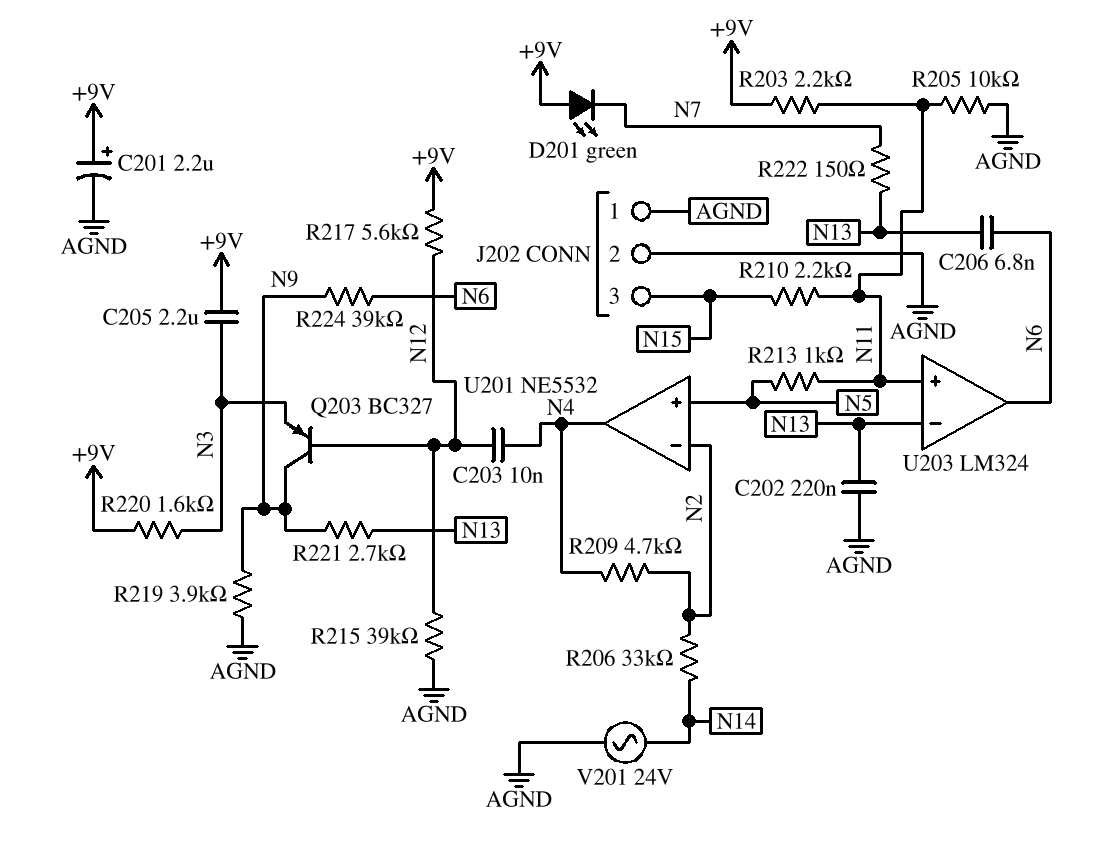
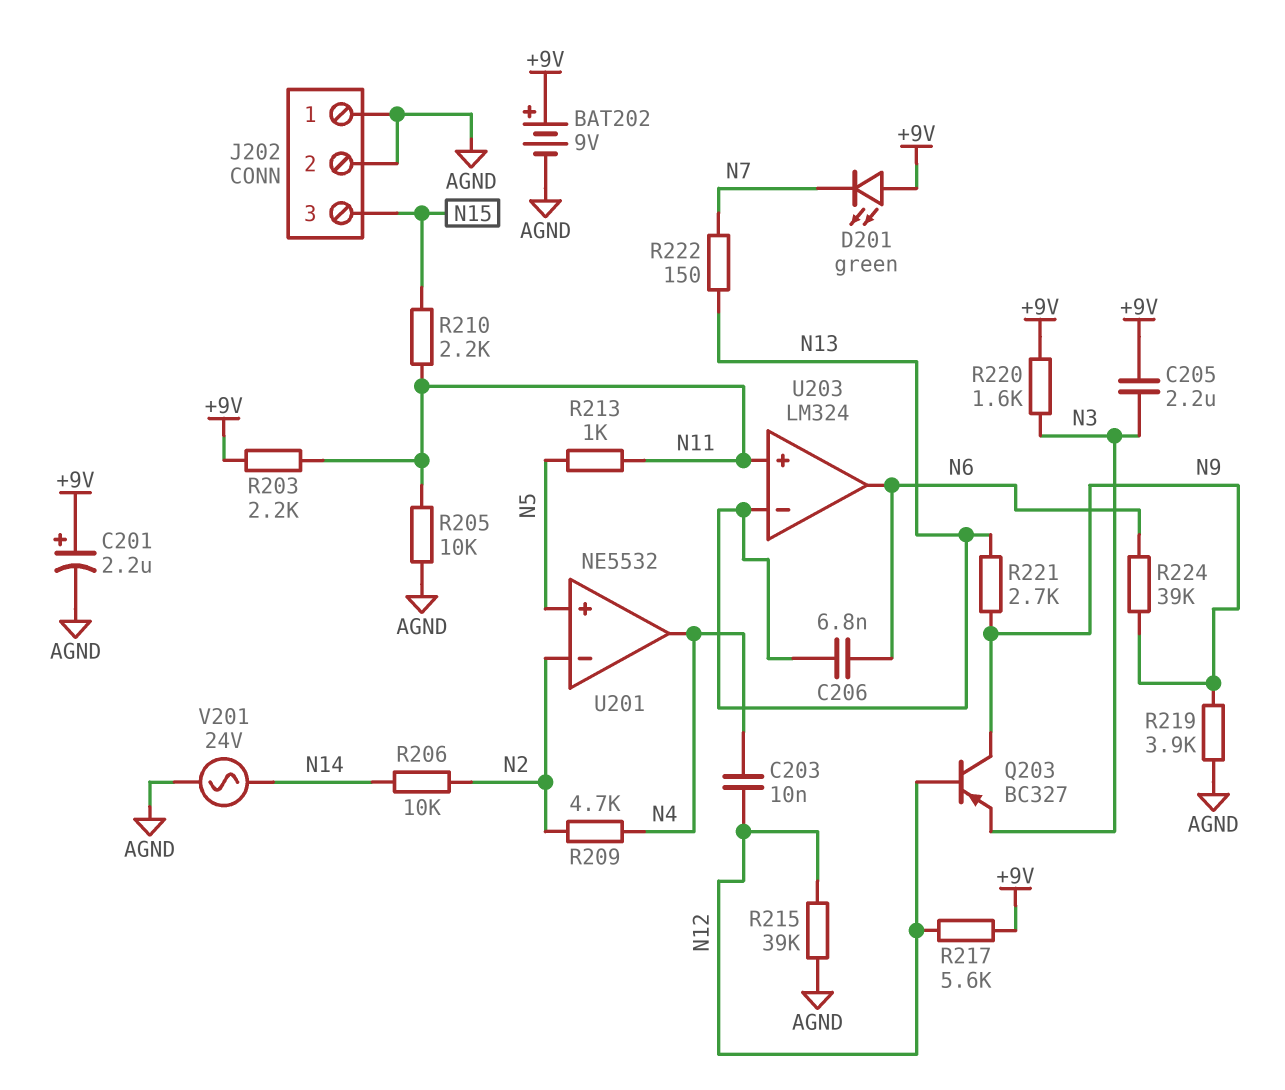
BAT202: none -> 9V (plus +9V, minus AGND)
C202: 220nF (AGND, N13) -> none
R206: 33k (N2, N14) -> 10k (N2, N14)

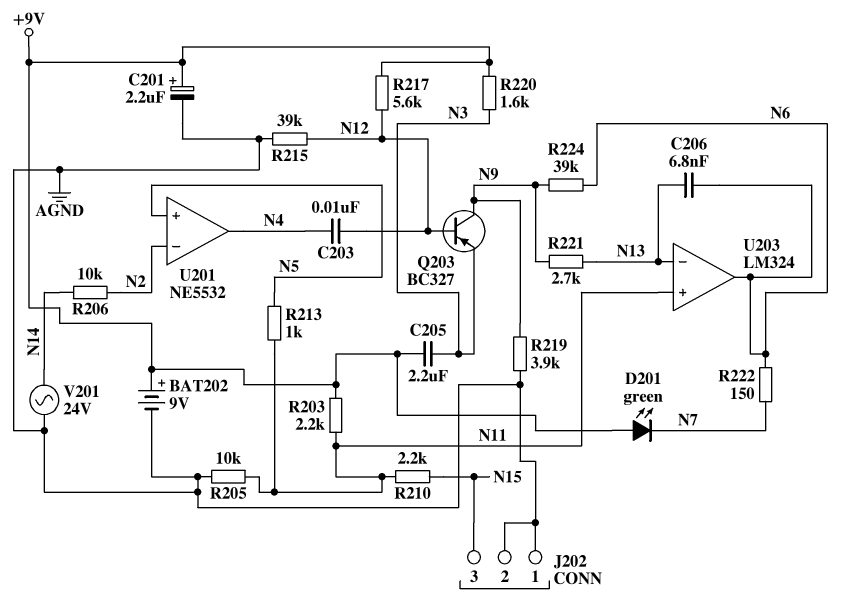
R209: 4.7k (N2, N4) -> none
R222: 150 (N7, N13) -> 150 (N6, N7)

